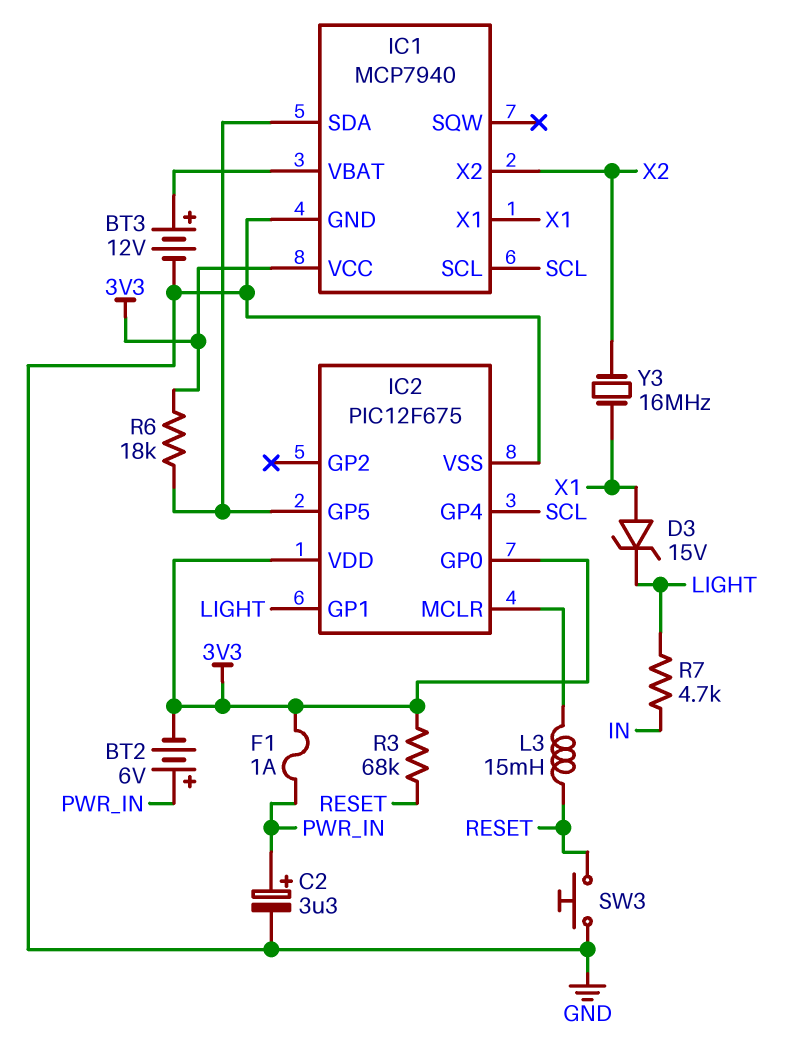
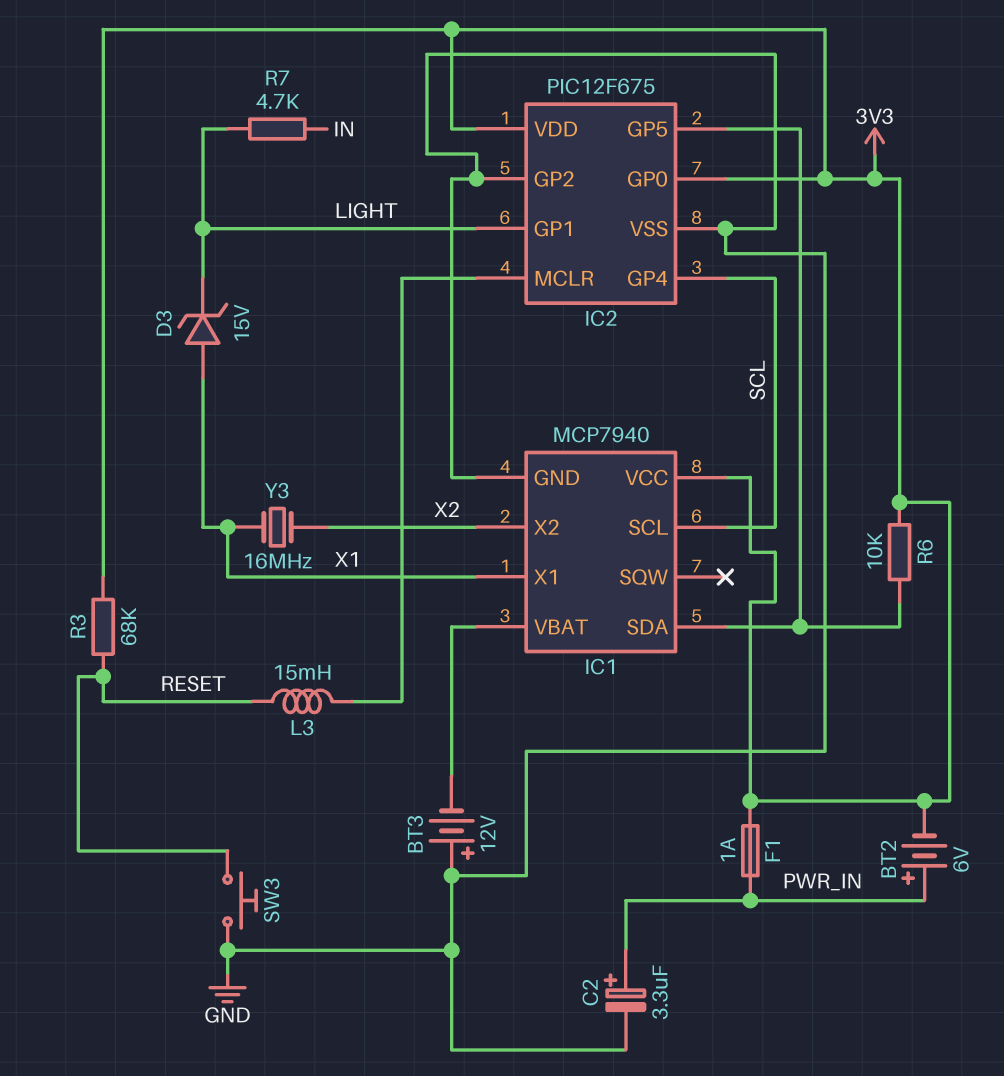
BT3: 12V (plus IC1/VBAT, minus GND) -> 12V (plus GND, minus IC1/VBAT)
IC2 pin GP2: none -> GND
R6: 18k (3V3, IC1/SDA) -> 10k (3V3, IC1/SDA)

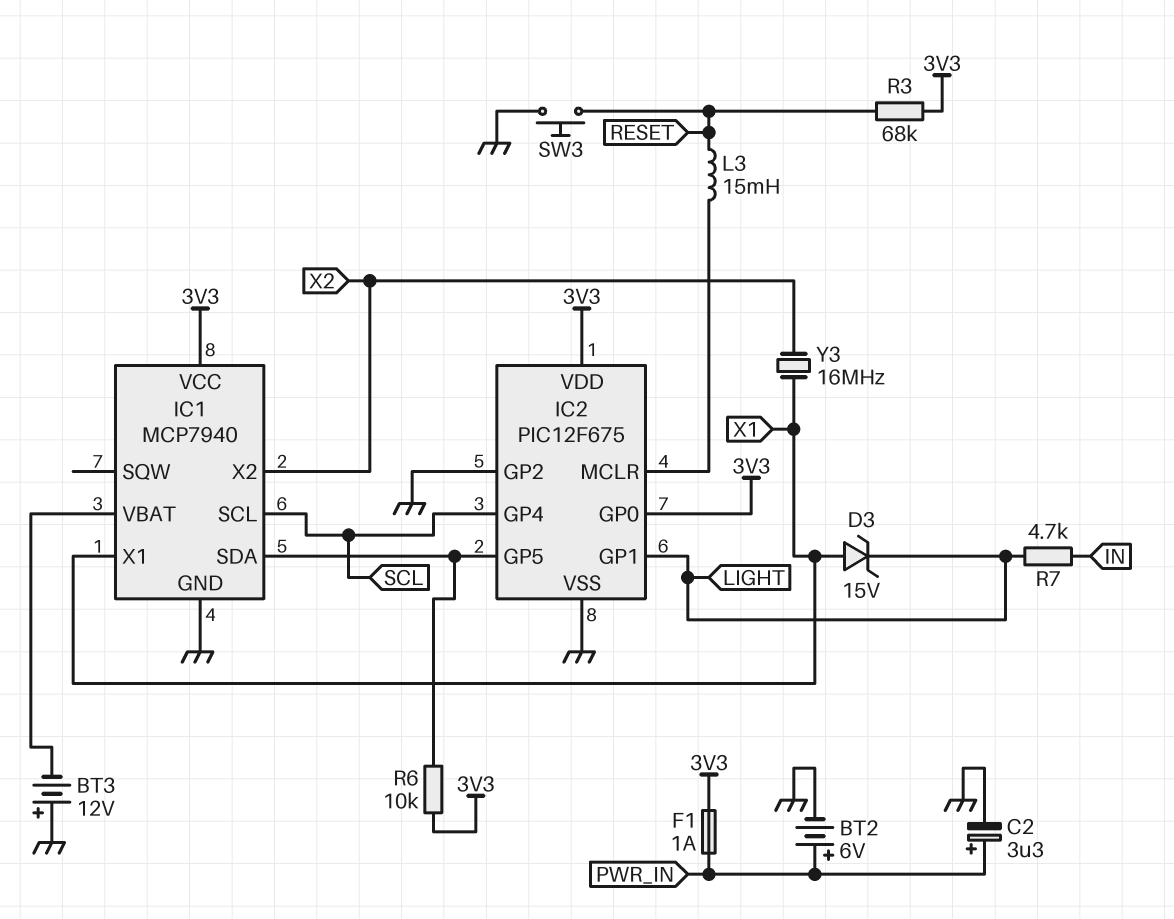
BT2: 6V (plus PWR_IN, minus 3V3) -> 6V (plus PWR_IN, minus GND)

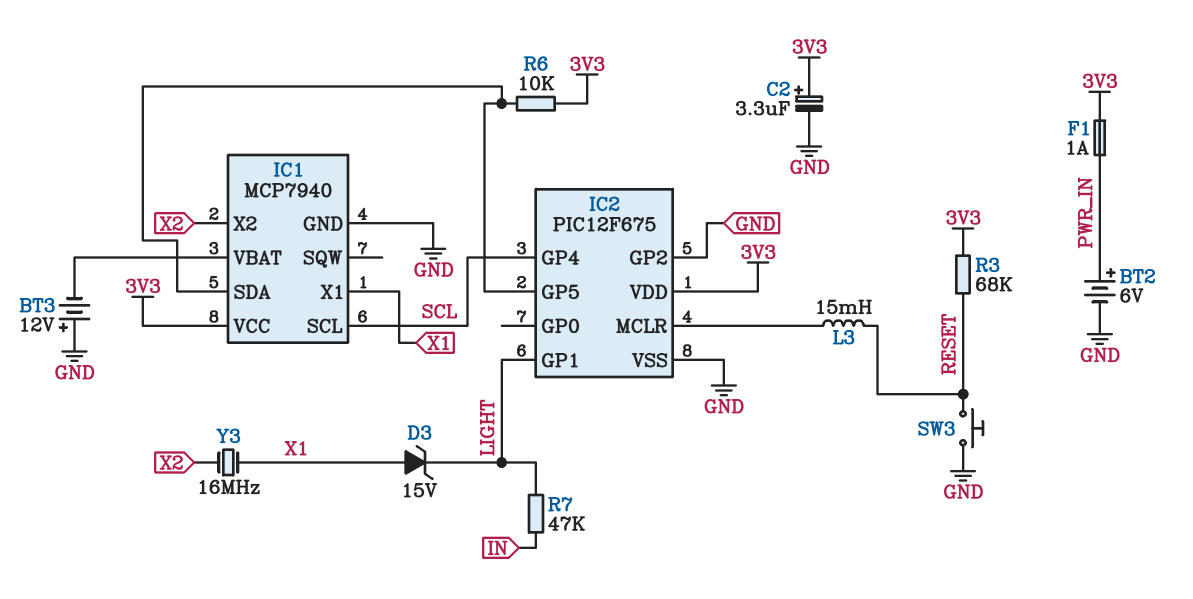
C2: 3.3uF (plus PWR_IN, minus GND) -> 3.3uF (plus 3V3, minus GND)
IC2 pin GP0: 3V3 -> none
R7: 4.7k (IN, LIGHT) -> 47k (IN, LIGHT)

